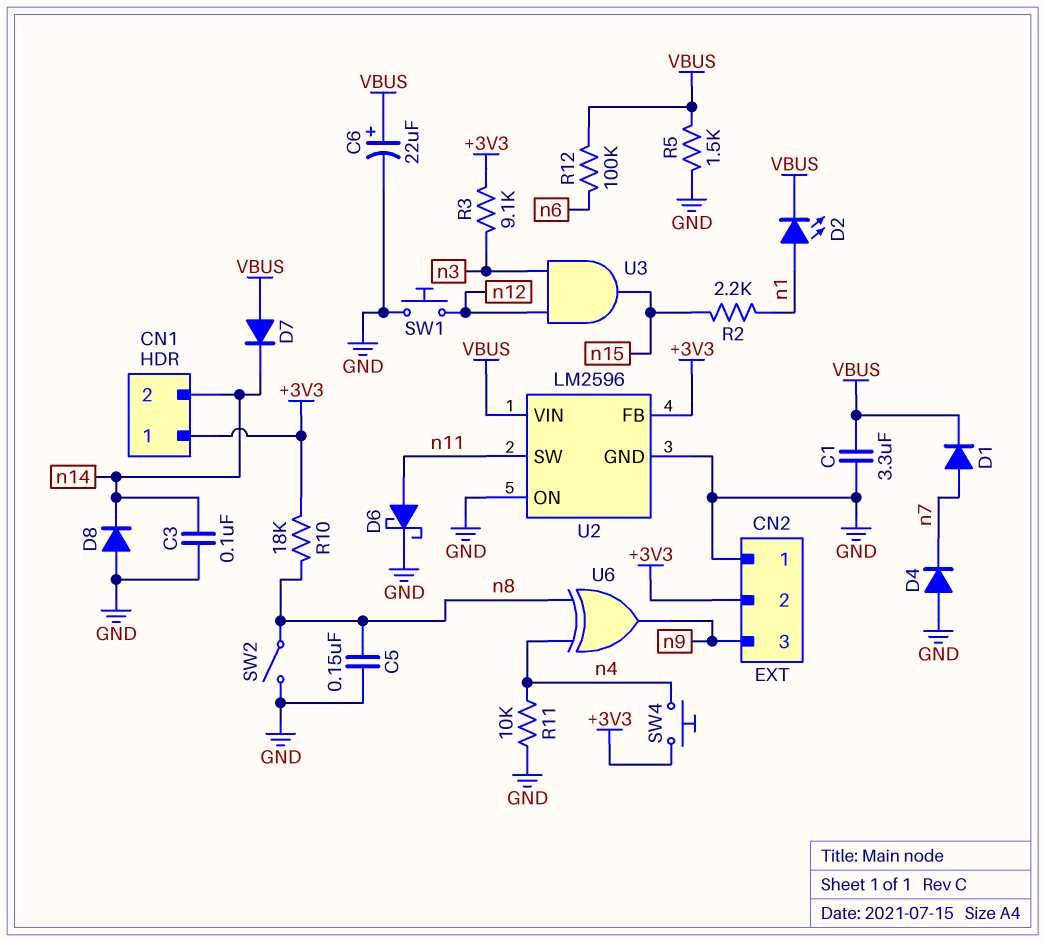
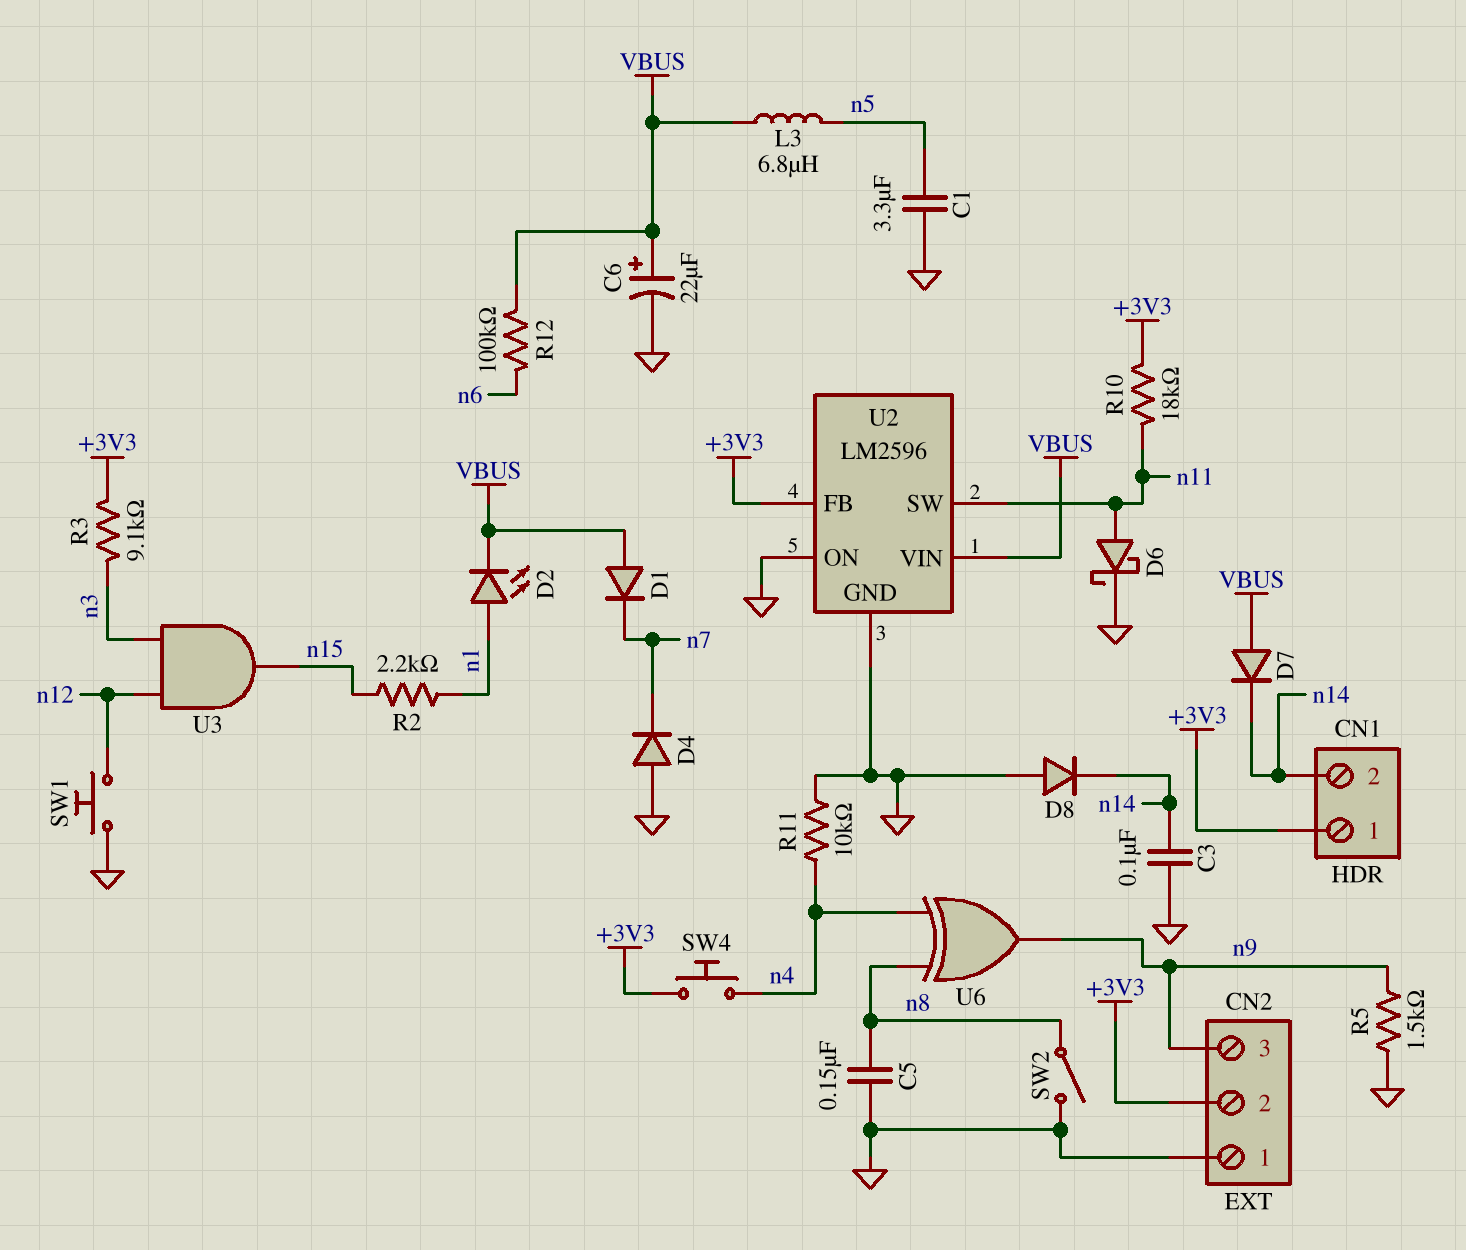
C1: 3.3uF (GND, VBUS) -> 3.3uF (GND, n5)
D1: diode (A n7, K VBUS) -> diode (A VBUS, K n7)
L3: none -> 6.8uH (VBUS, n5)
R5: 1.5k (GND, VBUS) -> 1.5k (GND, n9)
R10: 18k (+3V3, n8) -> 18k (+3V3, n11)

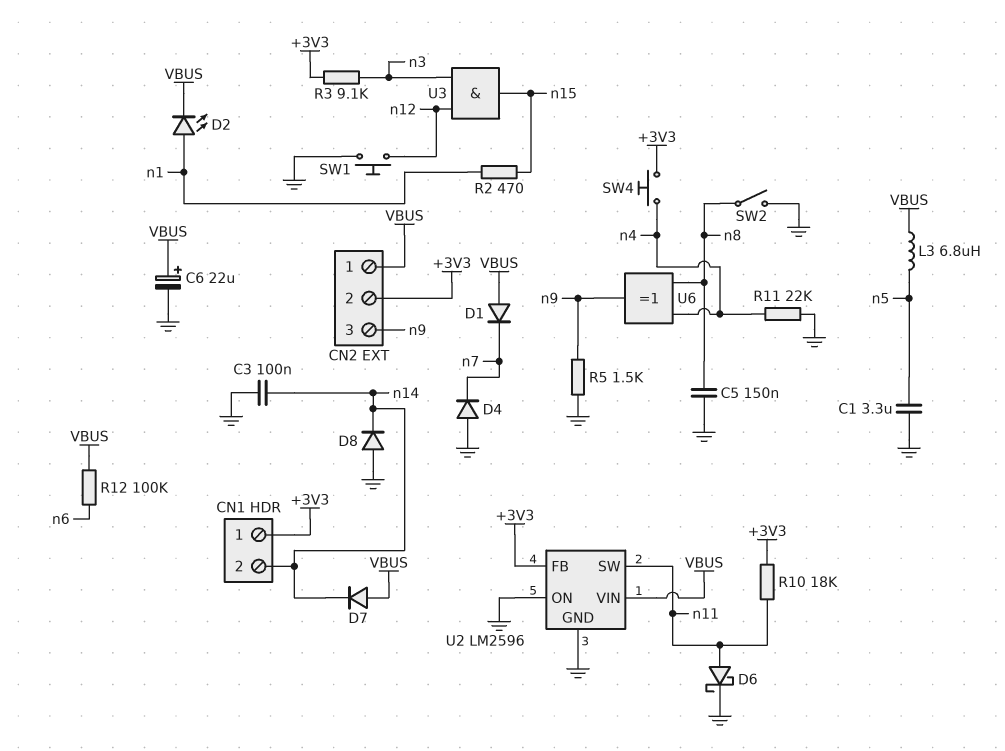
CN2 pin 1: GND -> VBUS
R2: 2.2k (n1, n15) -> 470 (n1, n15)
R11: 10k (GND, n4) -> 22k (GND, n4)

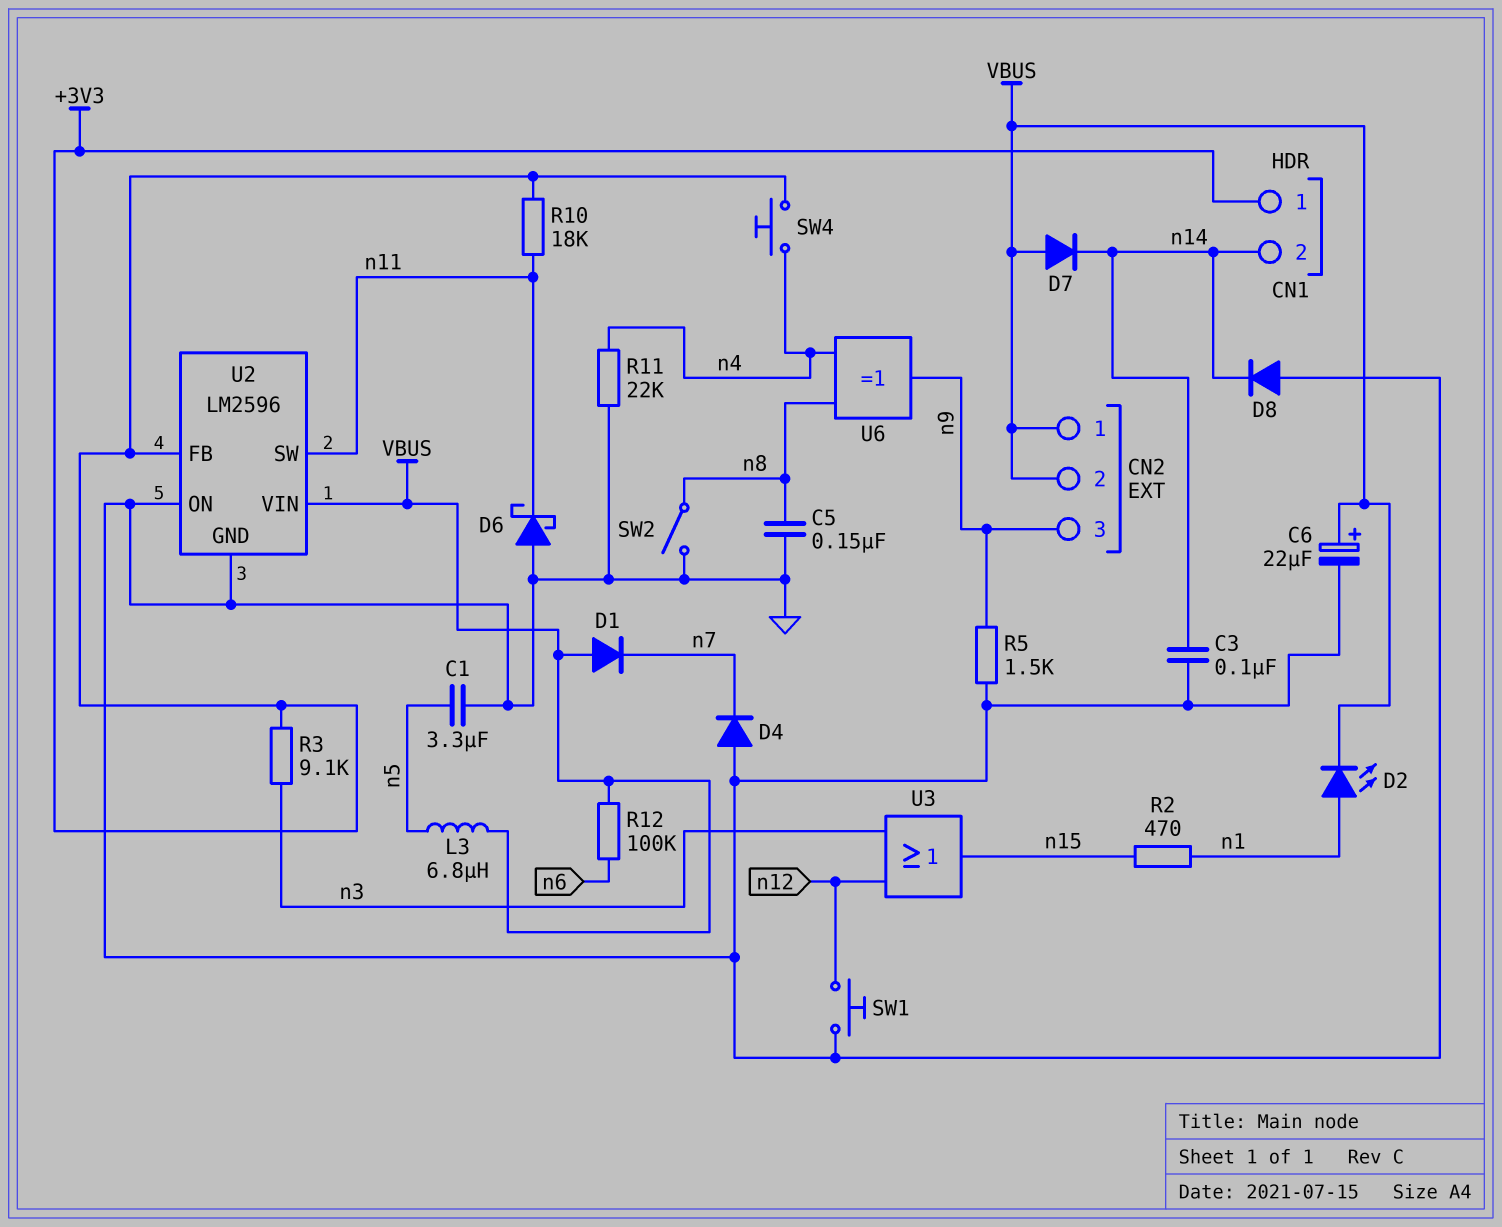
CN2 pin 2: +3V3 -> VBUS
D6: schottky (A n11, K GND) -> schottky (A GND, K n11)
U3: AND (in n3, in n12, out n15) -> OR (in n3, in n12, out n15)

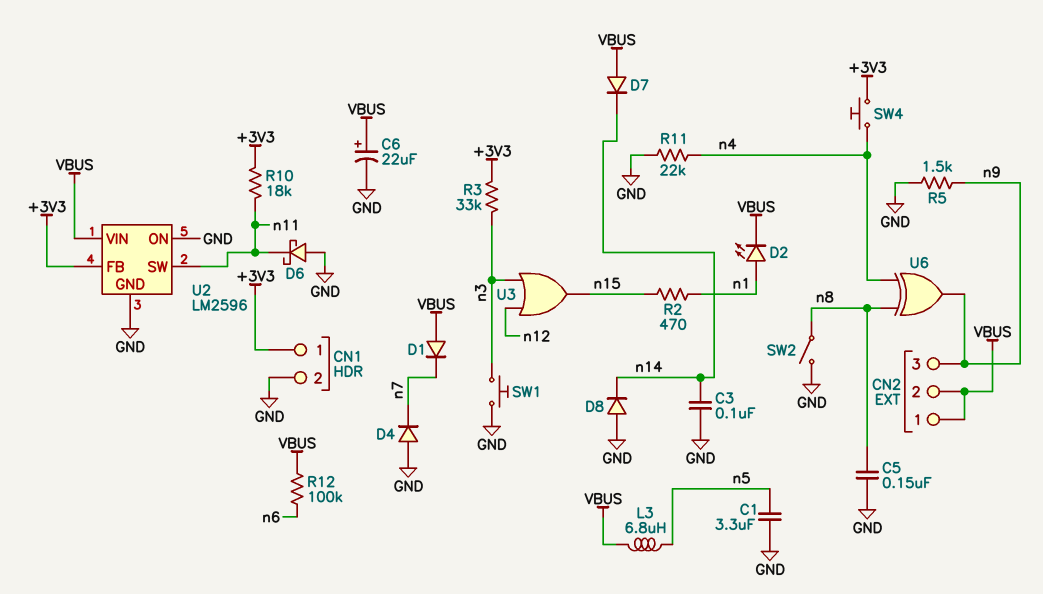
CN1 pin 2: n14 -> GND
R3: 9.1k (+3V3, n3) -> 33k (+3V3, n3)
SW1: button (GND, n12) -> button (GND, n3)

